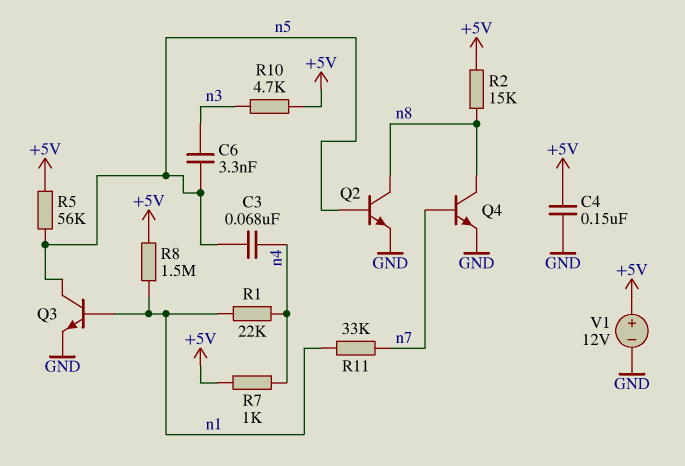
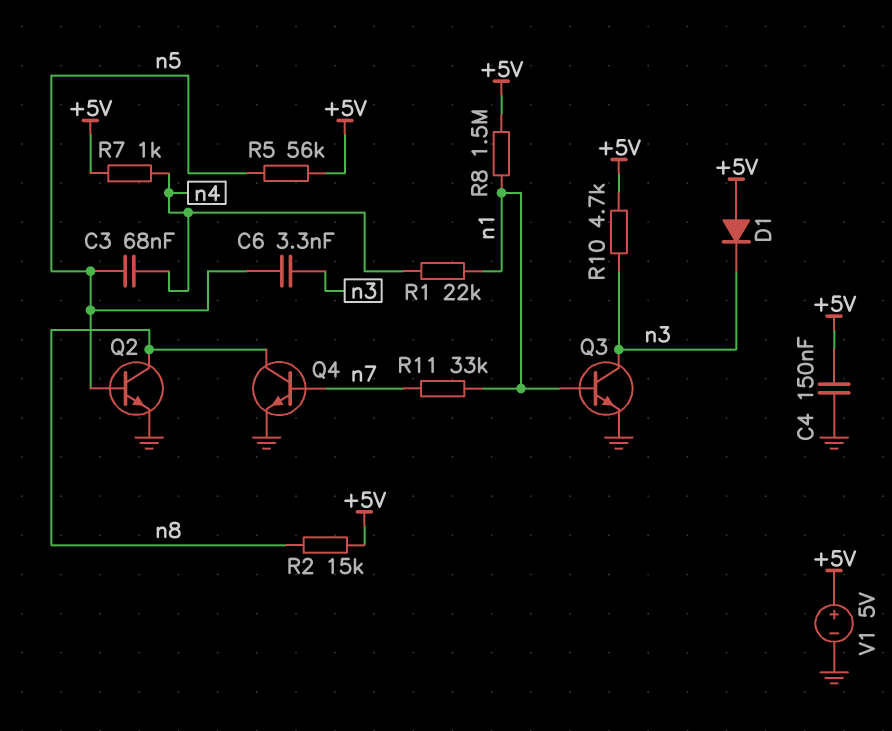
D1: none -> diode (A +5V, K n3)
Q3: NPN (B n1, C n5, E GND) -> NPN (B n1, C n3, E GND)
V1: 12V (plus +5V, minus GND) -> 5V (plus +5V, minus GND)

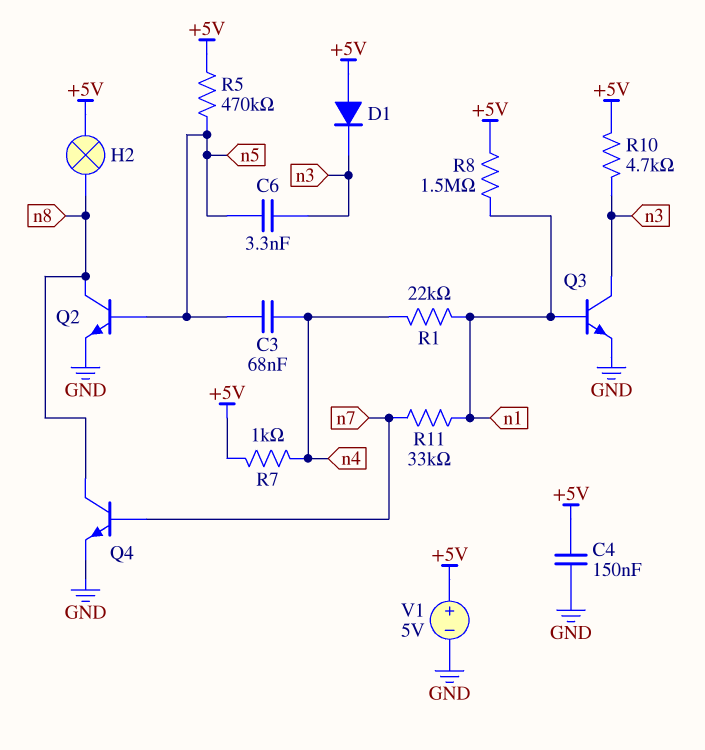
H2: none -> lamp (+5V, n8)
R2: 15k (+5V, n8) -> none
R5: 56k (+5V, n5) -> 470k (+5V, n5)

